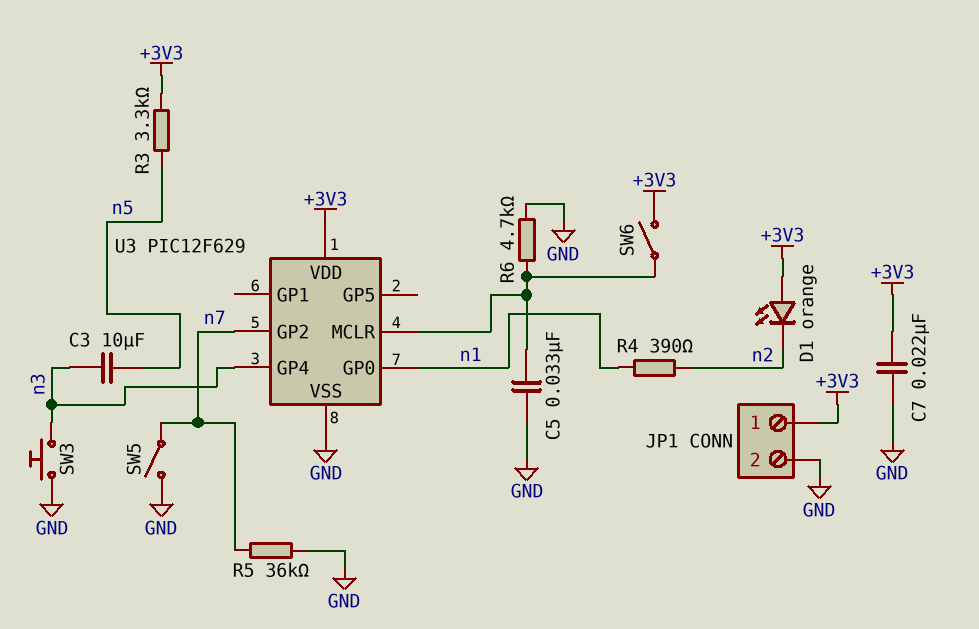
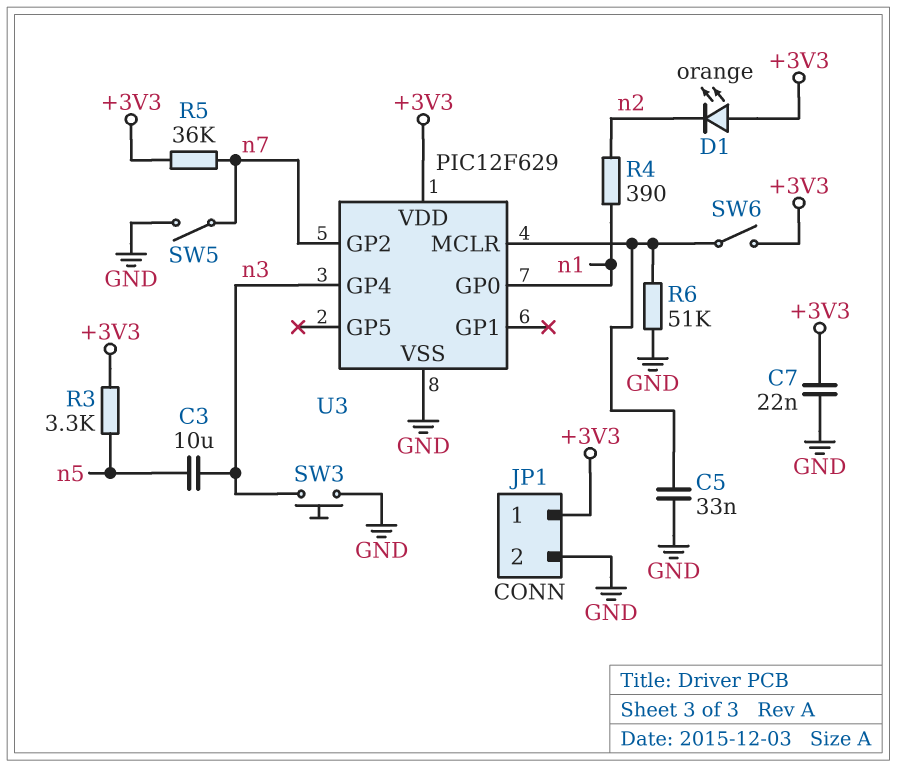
R5: 36k (GND, n7) -> 36k (+3V3, n7)
R6: 4.7k (GND, U3/MCLR) -> 51k (GND, U3/MCLR)

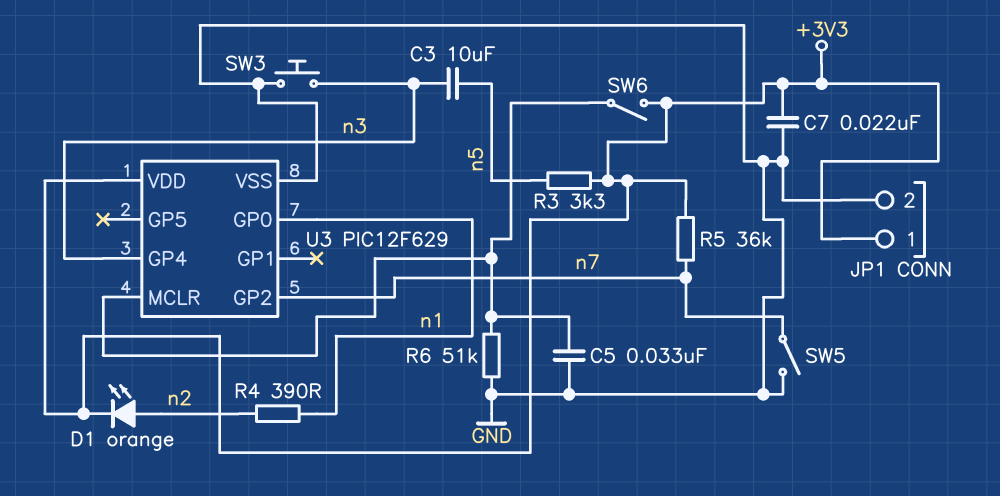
D1: LED orange (A +3V3, K n2) -> LED orange (A n2, K +3V3)

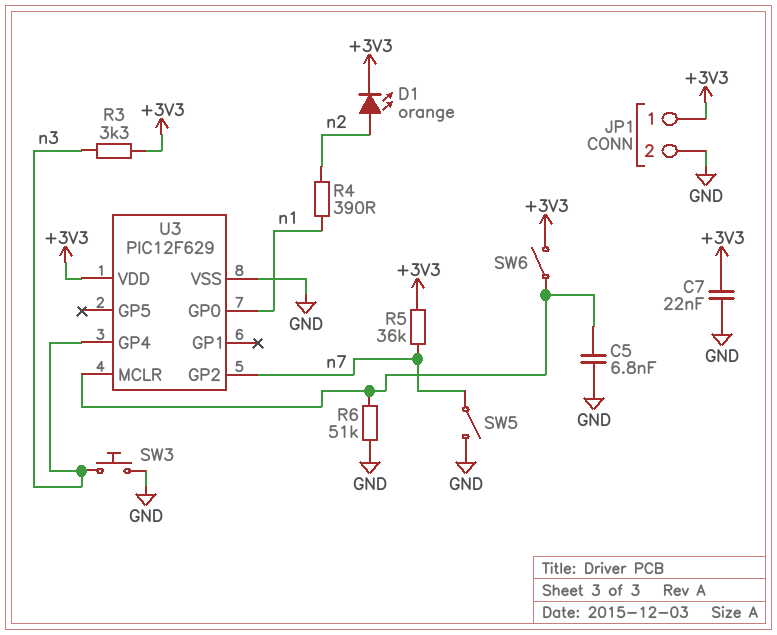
C3: 10uF (n3, n5) -> none
C5: 33nF (GND, U3/MCLR) -> 6.8nF (GND, U3/MCLR)
R3: 3.3k (+3V3, n5) -> 3.3k (+3V3, n3)

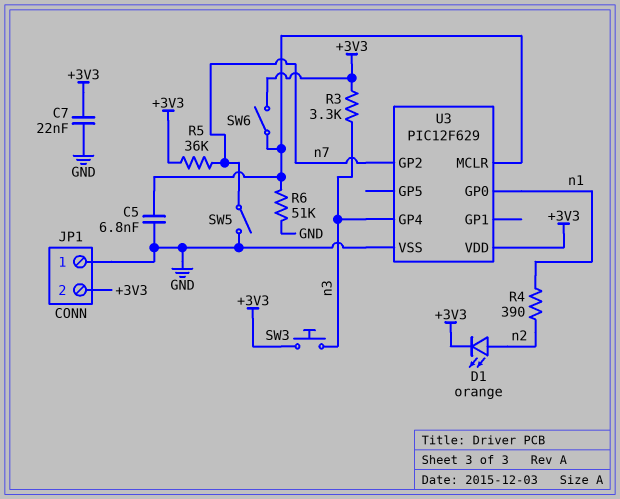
JP1 pin 1: +3V3 -> GND
JP1 pin 2: GND -> +3V3
SW3: button (GND, n3) -> button (+3V3, n3)

